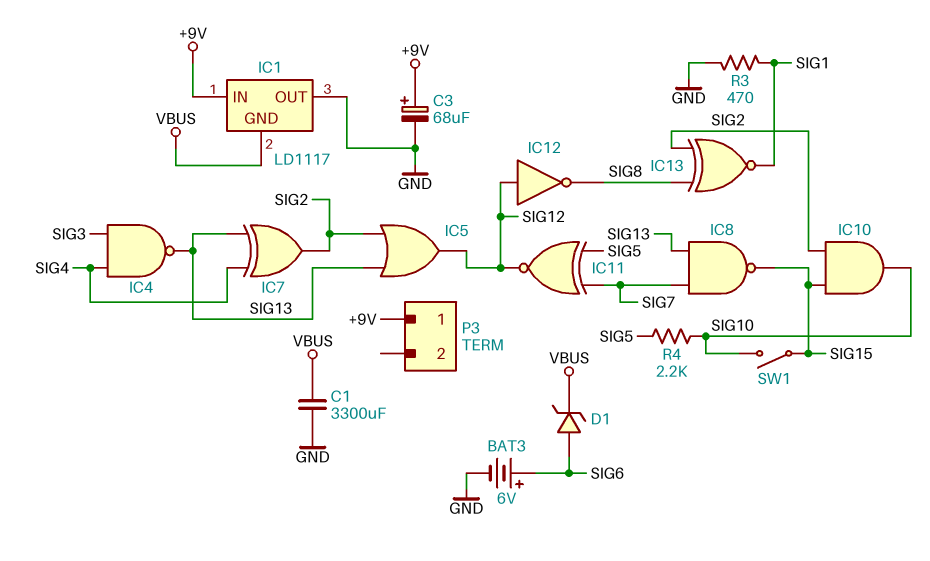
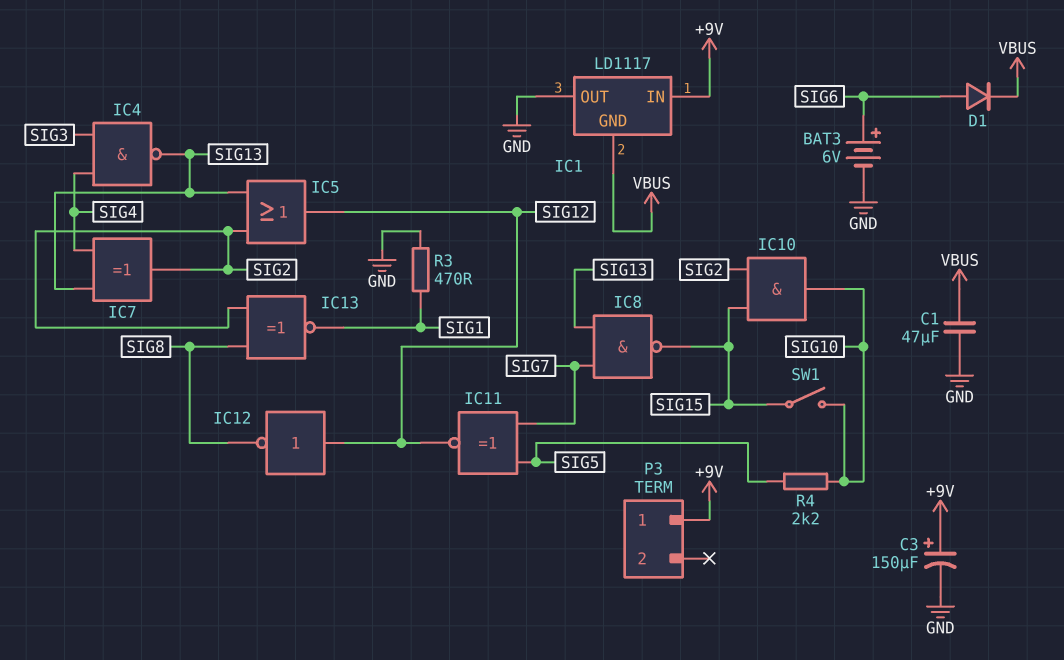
C1: 3300uF (GND, VBUS) -> 47uF (GND, VBUS)
C3: 68uF (plus +9V, minus GND) -> 150uF (plus +9V, minus GND)
D1: zener (A SIG6, K VBUS) -> diode (A SIG6, K VBUS)

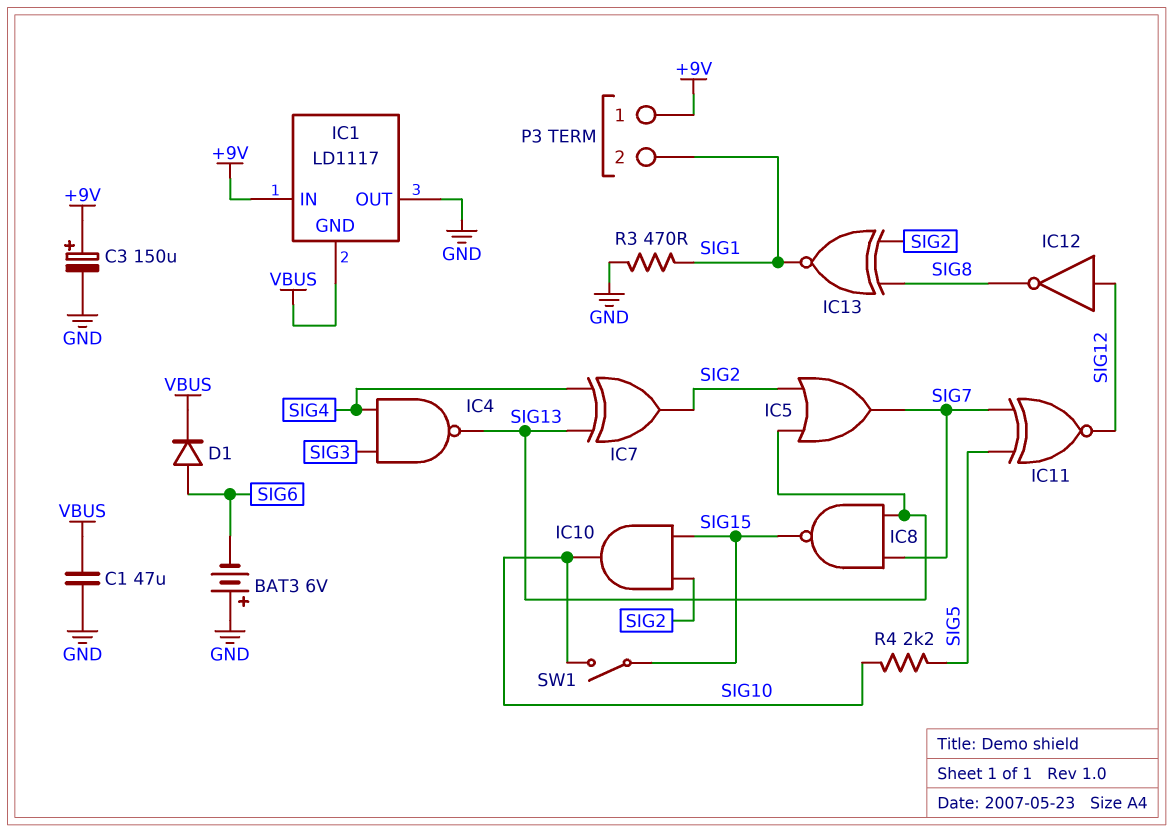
BAT3: 6V (plus SIG6, minus GND) -> 6V (plus GND, minus SIG6)
IC5: OR (in SIG2, in SIG13, out SIG12) -> OR (in SIG2, in SIG13, out SIG7)
P3 pin 2: none -> SIG1

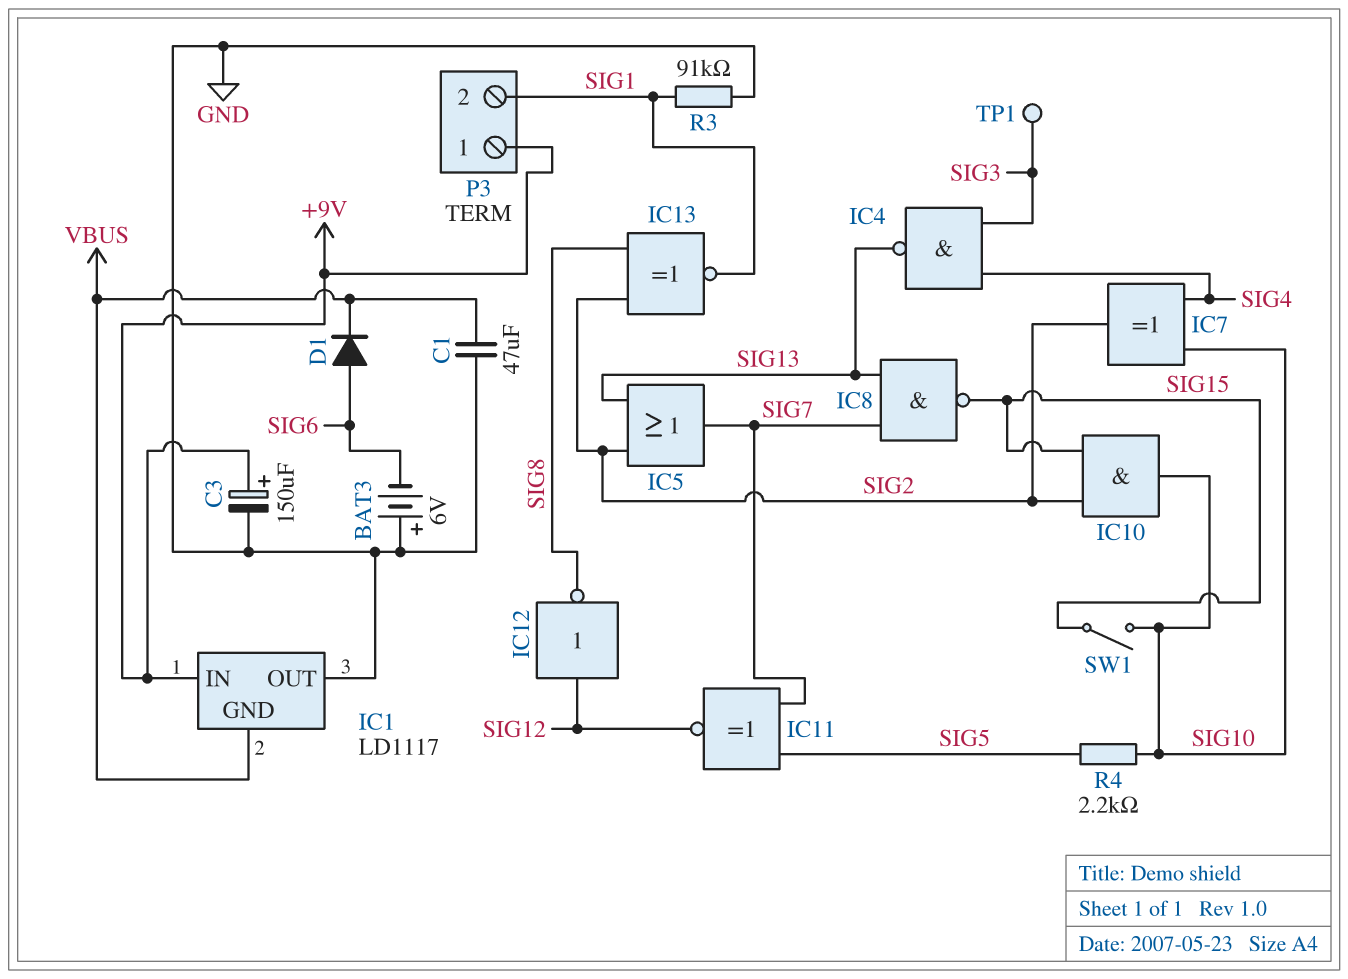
IC7: XOR (in SIG4, in SIG13, out SIG2) -> XOR (in SIG4, in SIG10, out SIG2)
R3: 470 (GND, SIG1) -> 91k (GND, SIG1)
TP1: none -> test point (SIG3)

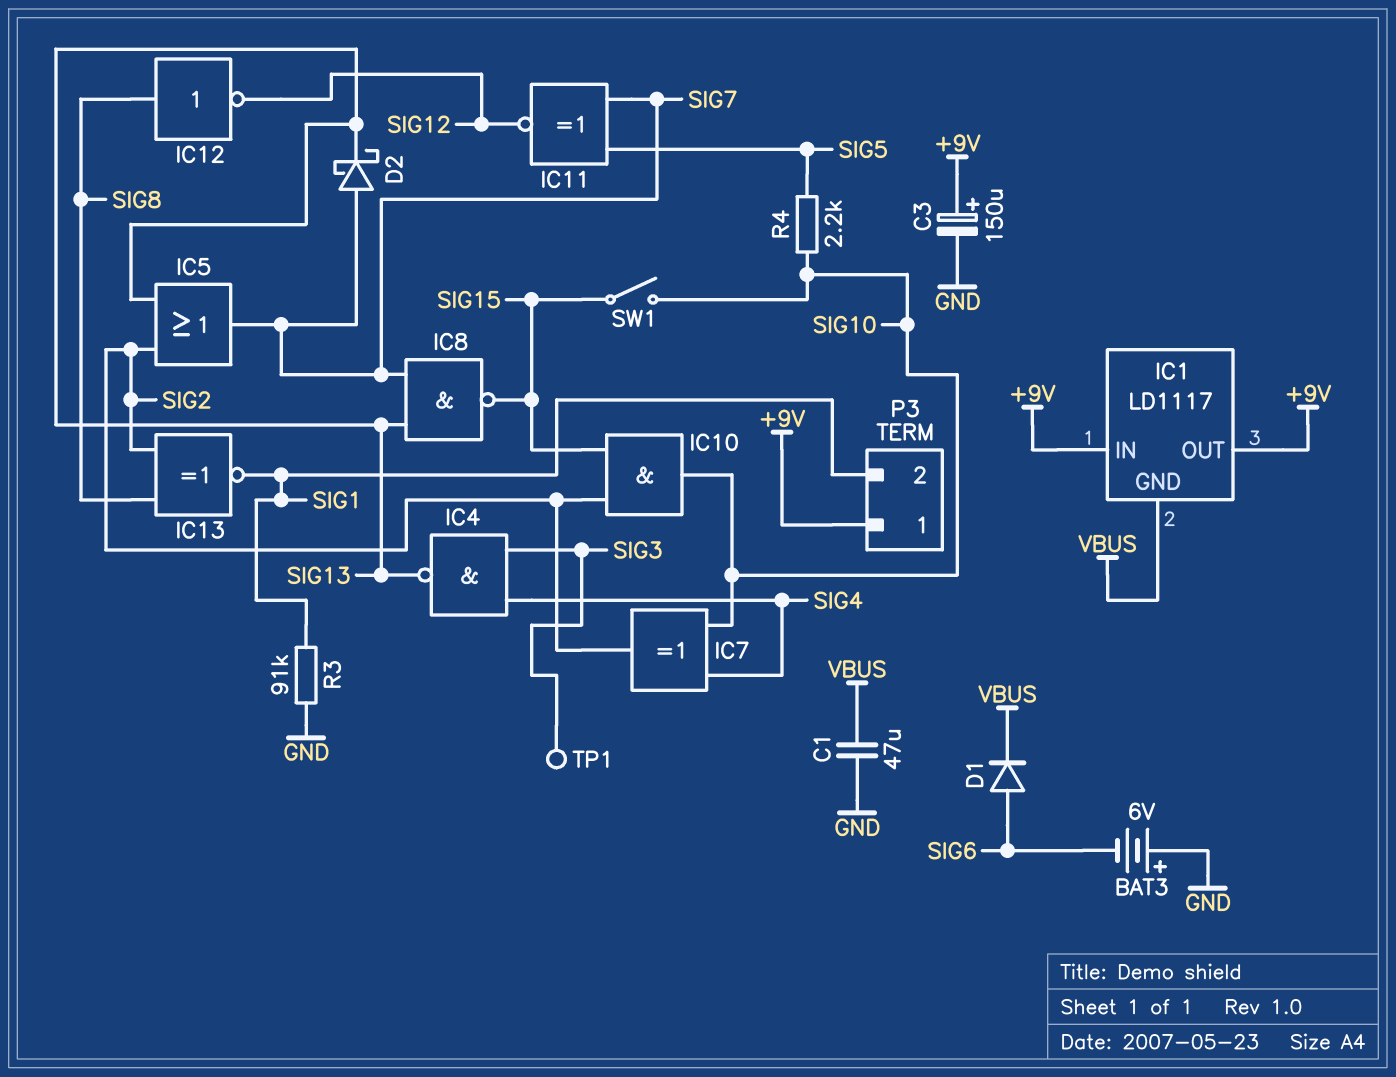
D2: none -> schottky (A SIG7, K SIG13)
IC1 pin OUT: GND -> +9V
IC12: NOT (in SIG12, out SIG8) -> NOT (in SIG8, out SIG12)

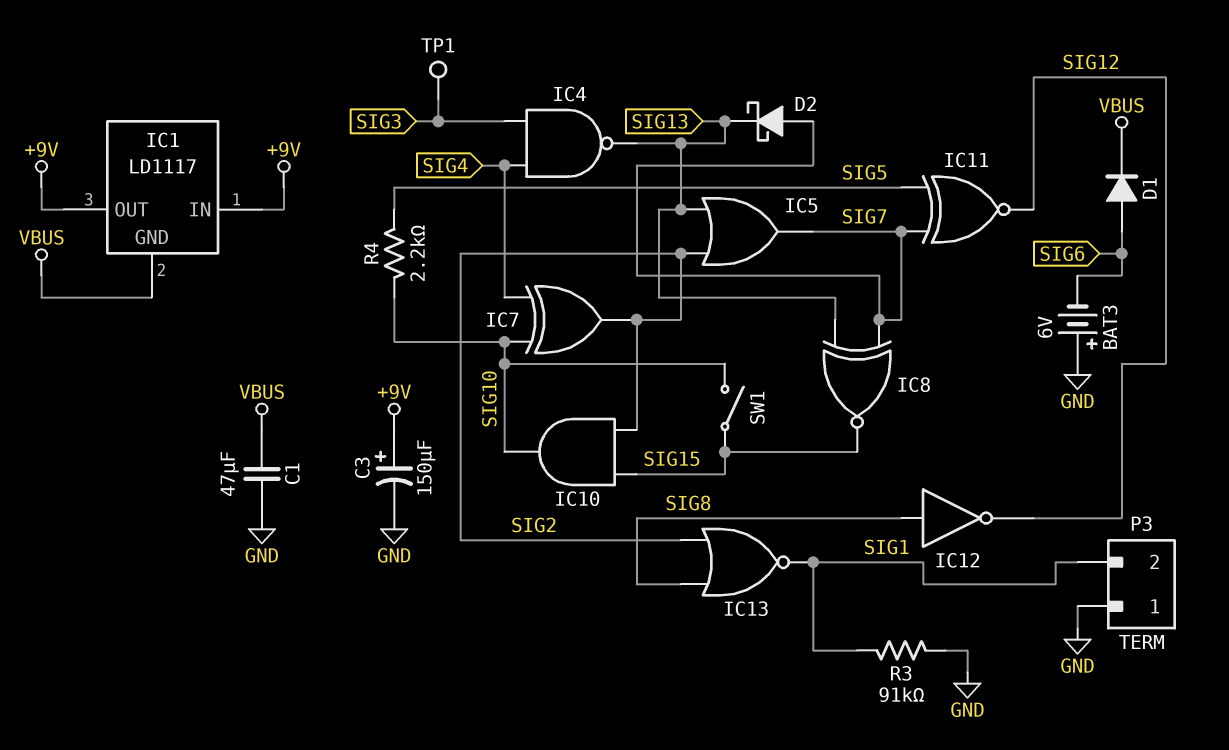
IC8: NAND (in SIG7, in SIG13, out SIG15) -> XNOR (in SIG7, in SIG13, out SIG15)
IC13: XNOR (in SIG2, in SIG8, out SIG1) -> NOR (in SIG2, in SIG8, out SIG1)
P3 pin 1: +9V -> GND

